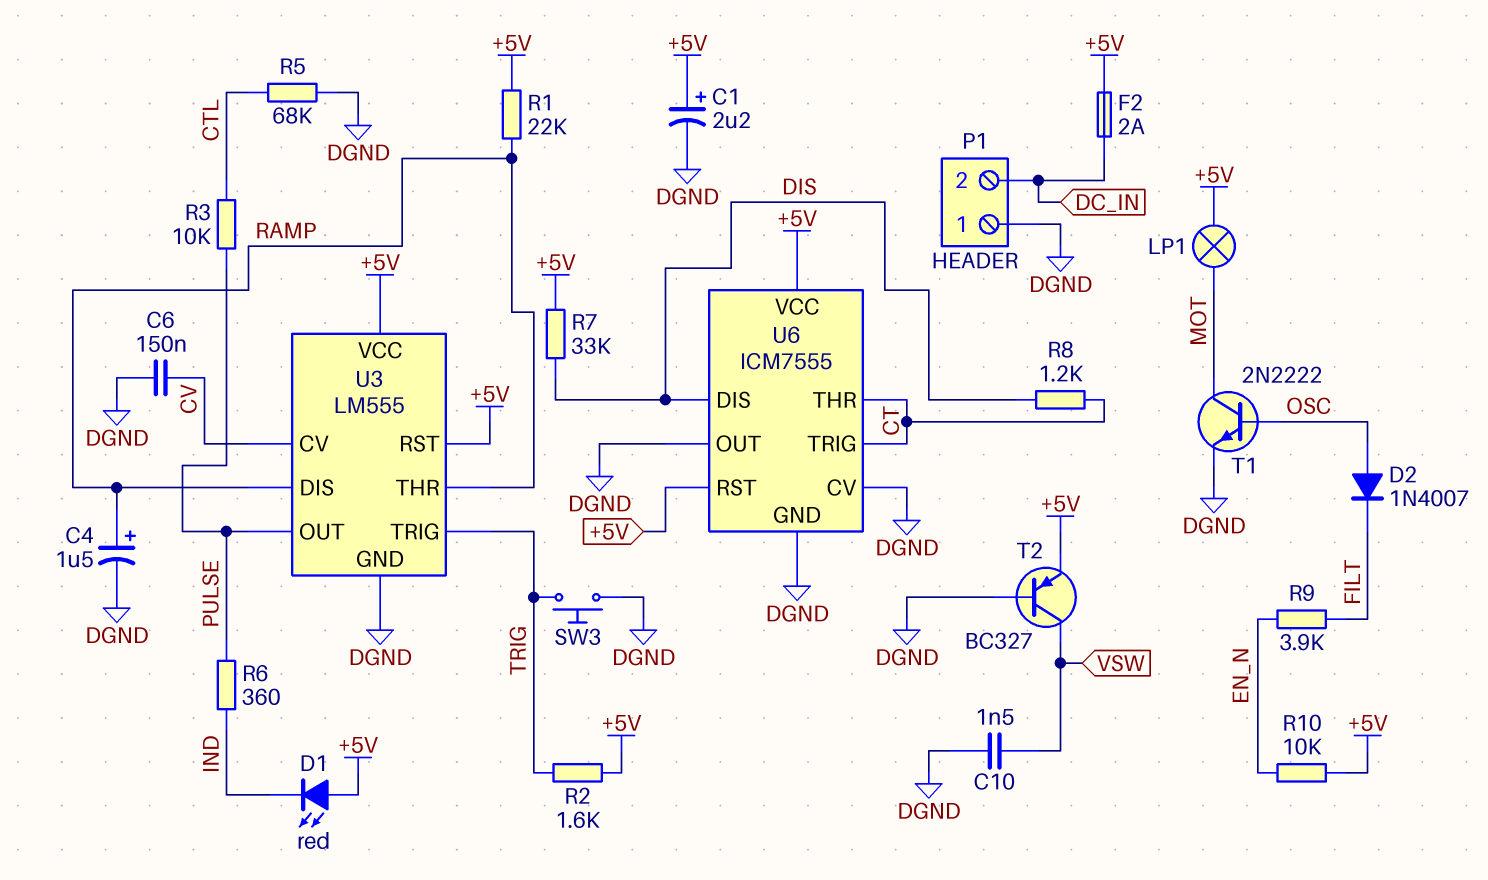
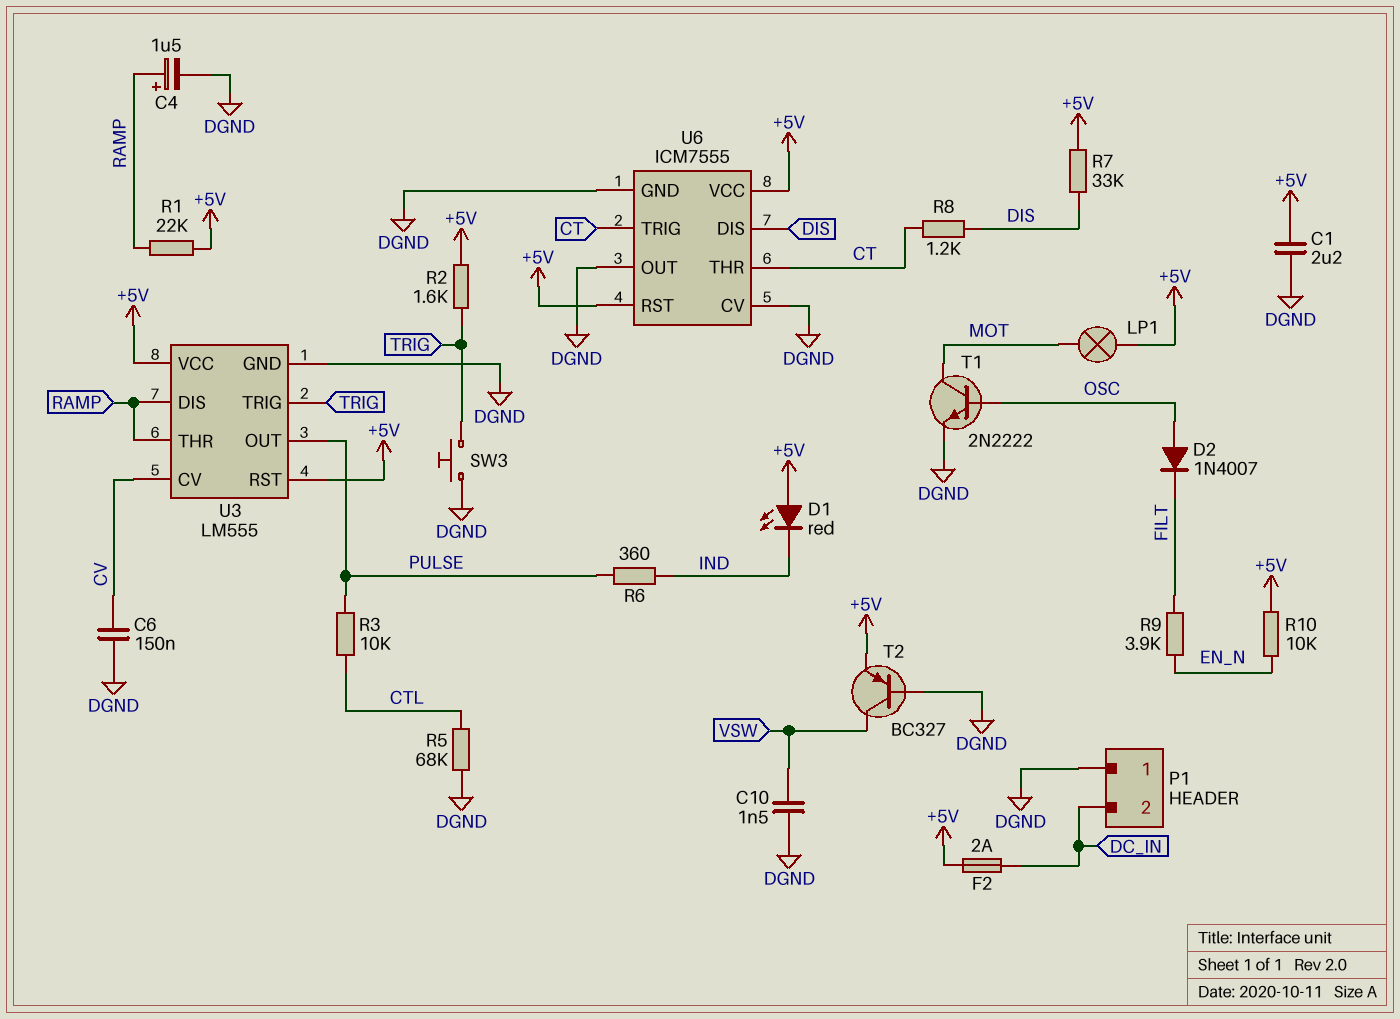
C1: 2.2uF (plus +5V, minus DGND) -> 2.2uF (+5V, DGND)

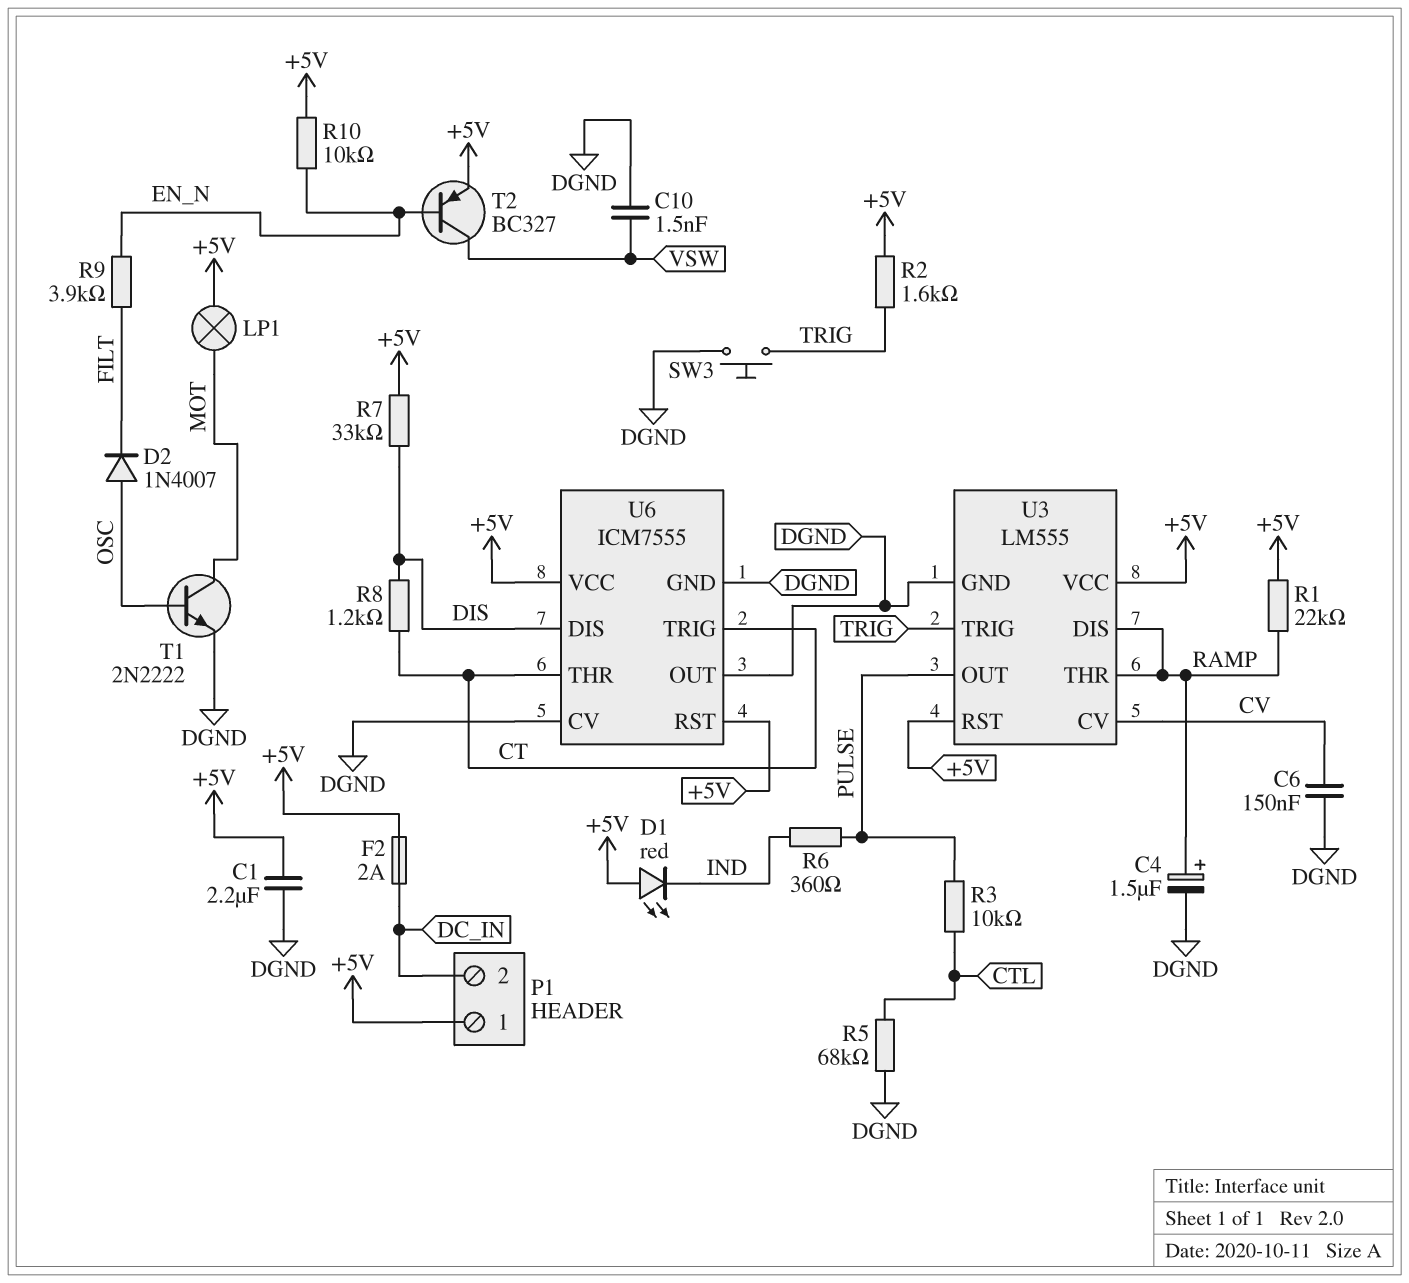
P1 pin 1: DGND -> +5V
T2: PNP BC327 (B DGND, C VSW, E +5V) -> PNP BC327 (B EN_N, C VSW, E +5V)

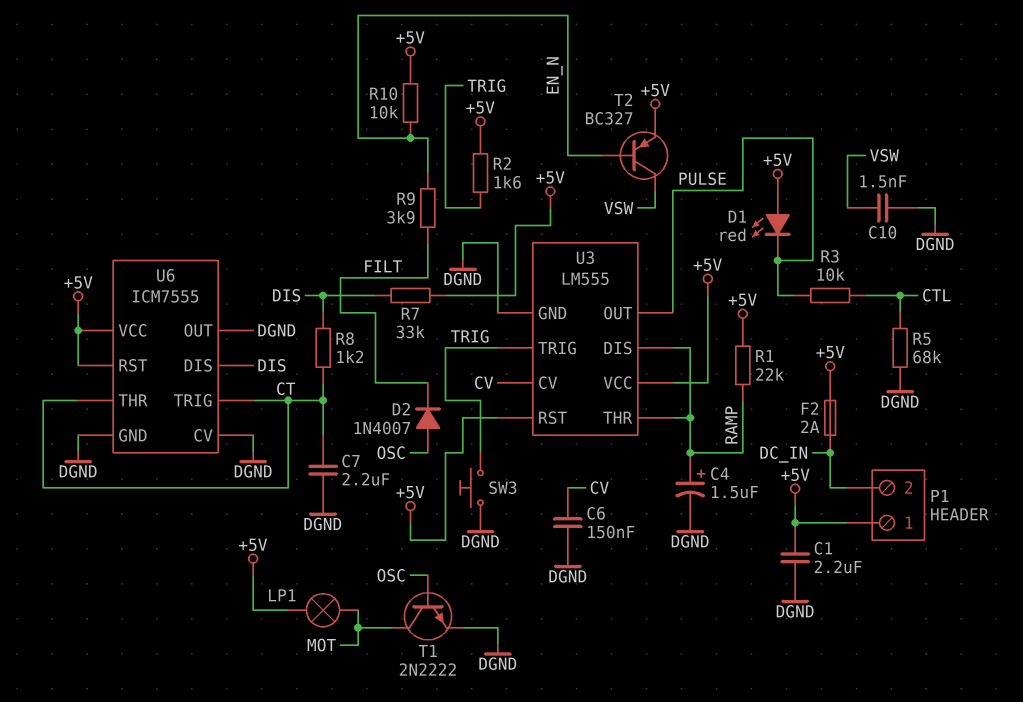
C7: none -> 2.2uF (CT, DGND)
D1: LED red (A +5V, K IND) -> LED red (A +5V, K PULSE)
R6: 360 (IND, PULSE) -> none

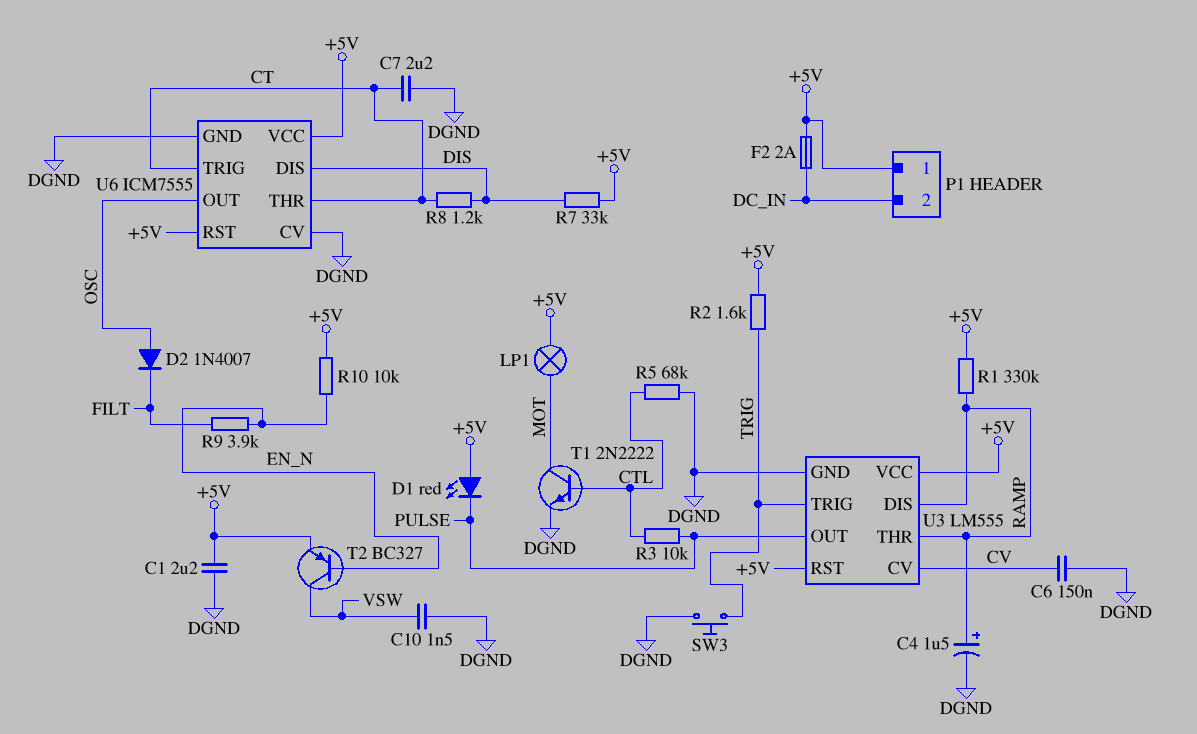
R1: 22k (+5V, RAMP) -> 330k (+5V, RAMP)
T1: NPN 2N2222 (B OSC, C MOT, E DGND) -> NPN 2N2222 (B CTL, C MOT, E DGND)
U6 pin OUT: DGND -> OSC

